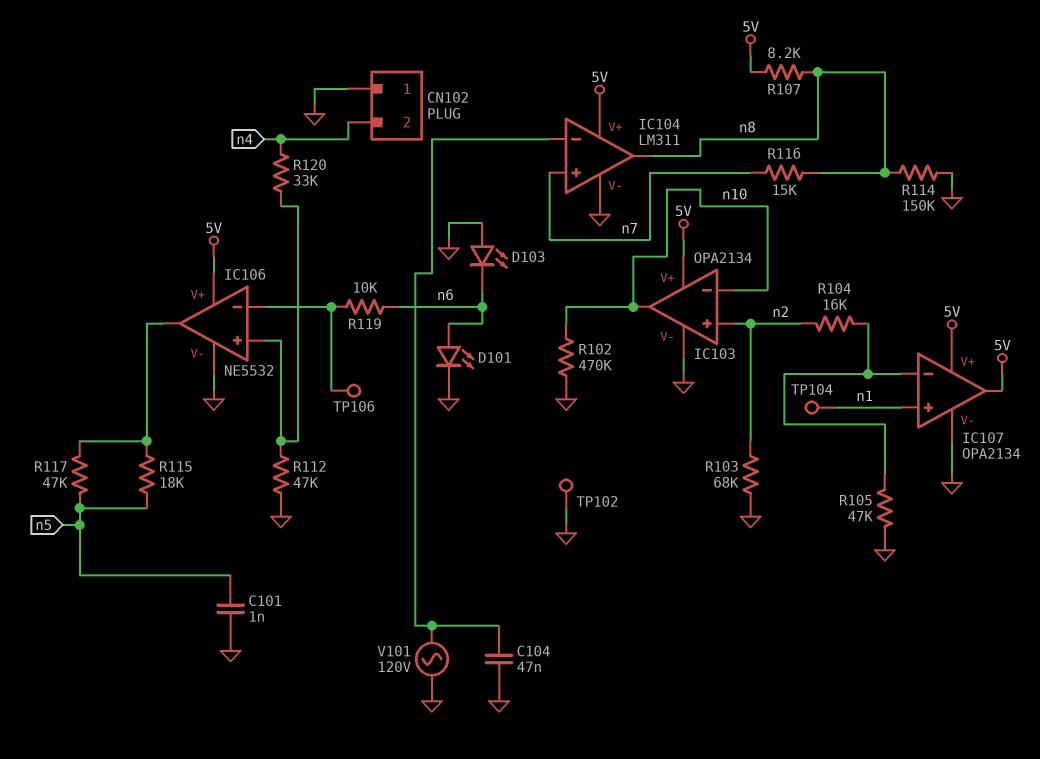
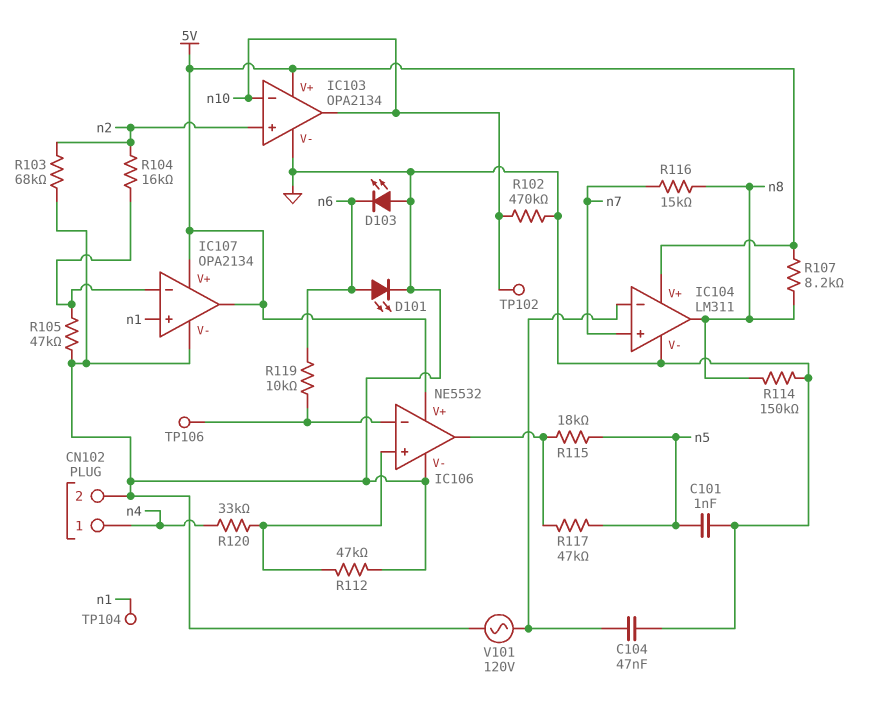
CN102 pin 1: GND -> n4
CN102 pin 2: n4 -> GND
TP102: test point (GND) -> test point (n10)

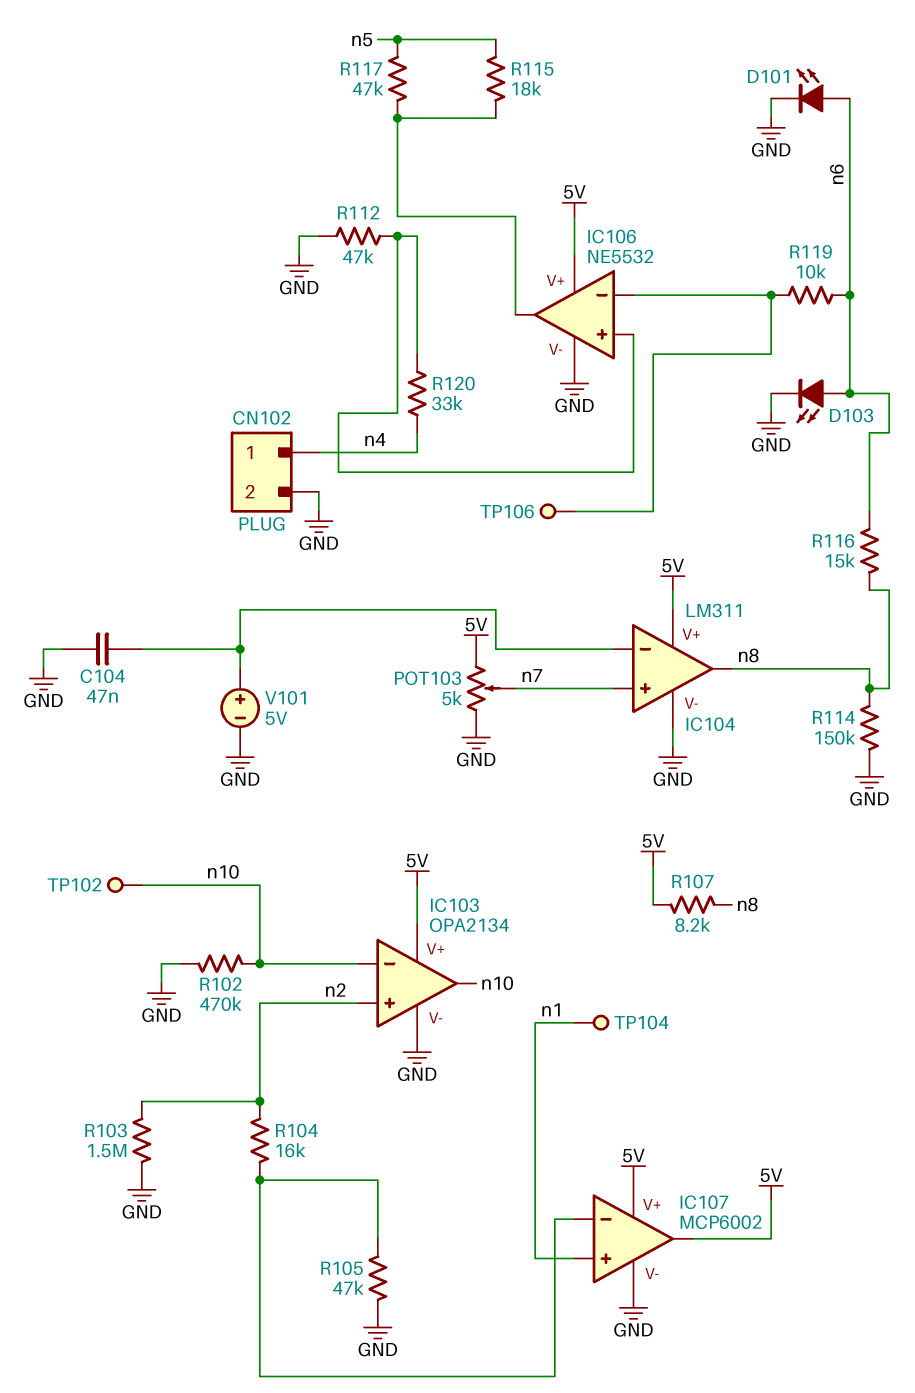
C101: 1nF (GND, n5) -> none
D103: LED (A GND, K n6) -> LED (A n6, K GND)
IC107: OPA2134 -> MCP6002
POT103: none -> 5k (5V, GND, wiper n7)
R103: 68k (GND, n2) -> 1.5M (GND, n2)
R116: 15k (n7, n8) -> 15k (n6, n8)
V101: AC 120V (GND, IC104/in-) -> 5V (plus IC104/in-, minus GND)

